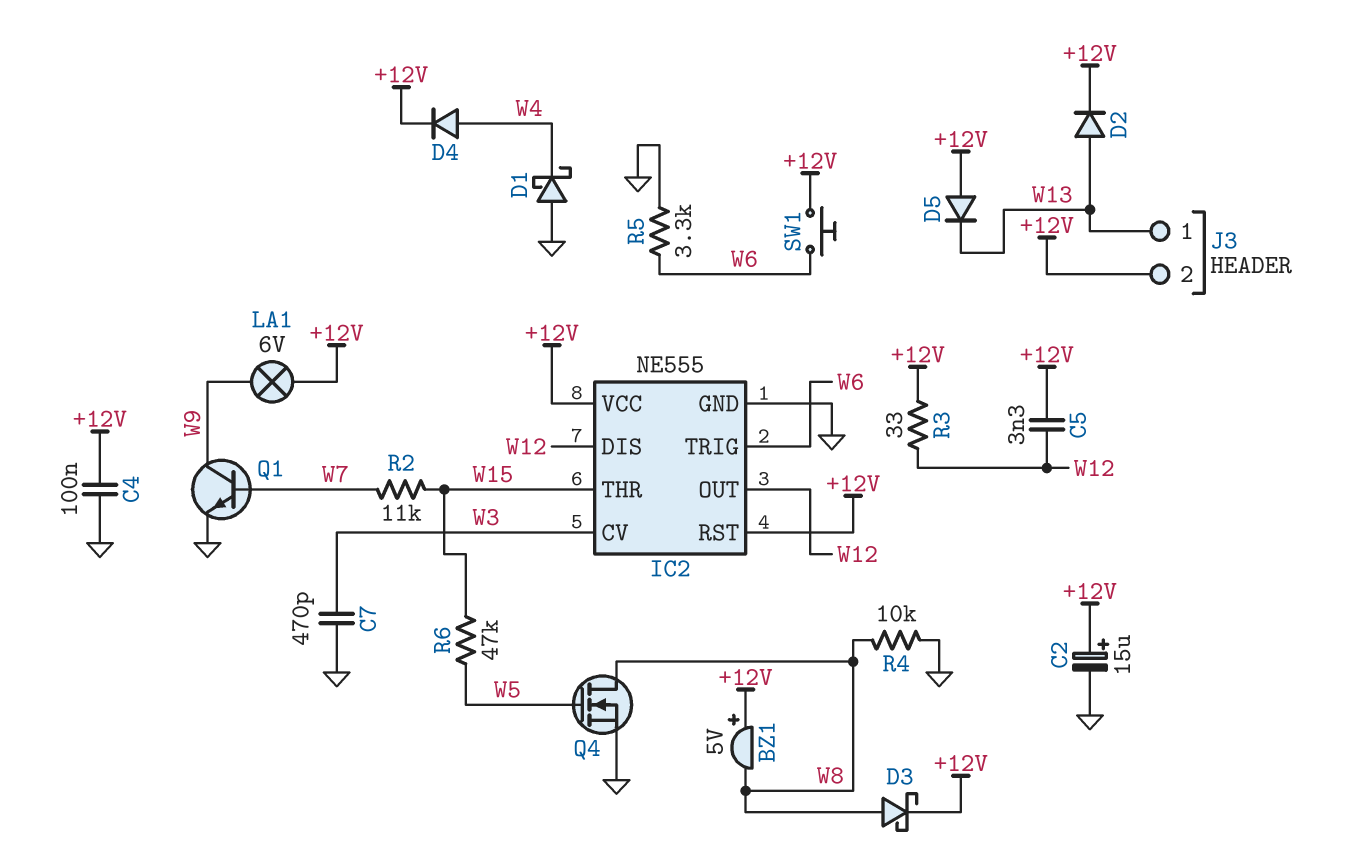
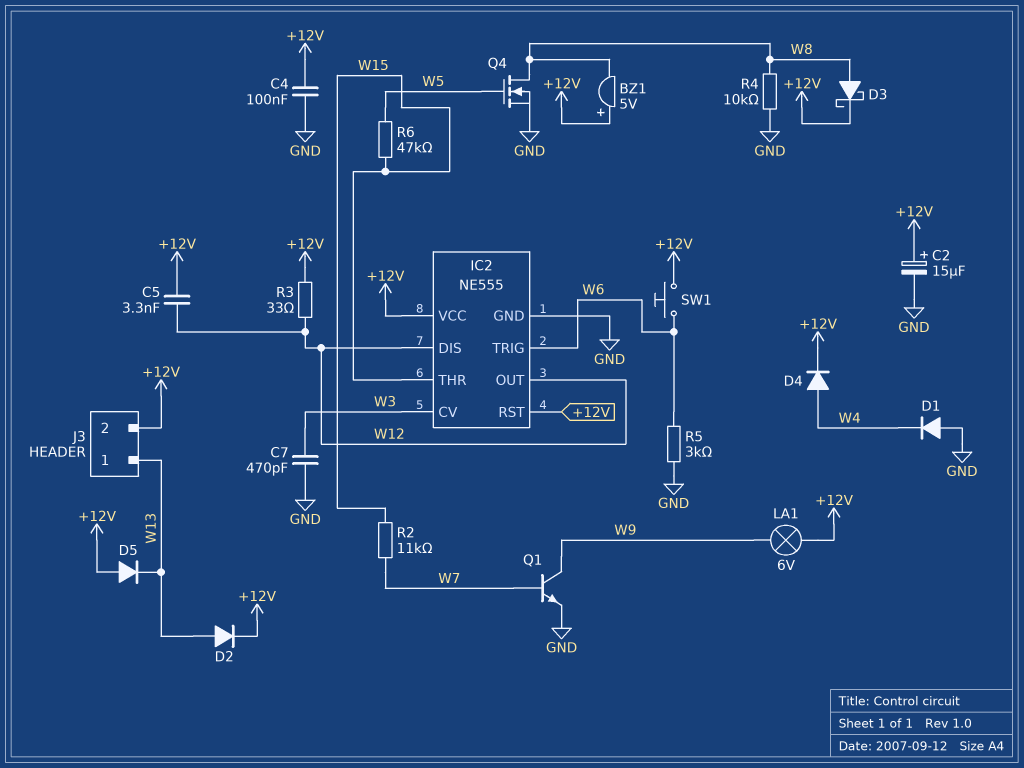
D1: schottky (A GND, K W4) -> diode (A GND, K W4)
R5: 3.3k (GND, W6) -> 3k (GND, W6)

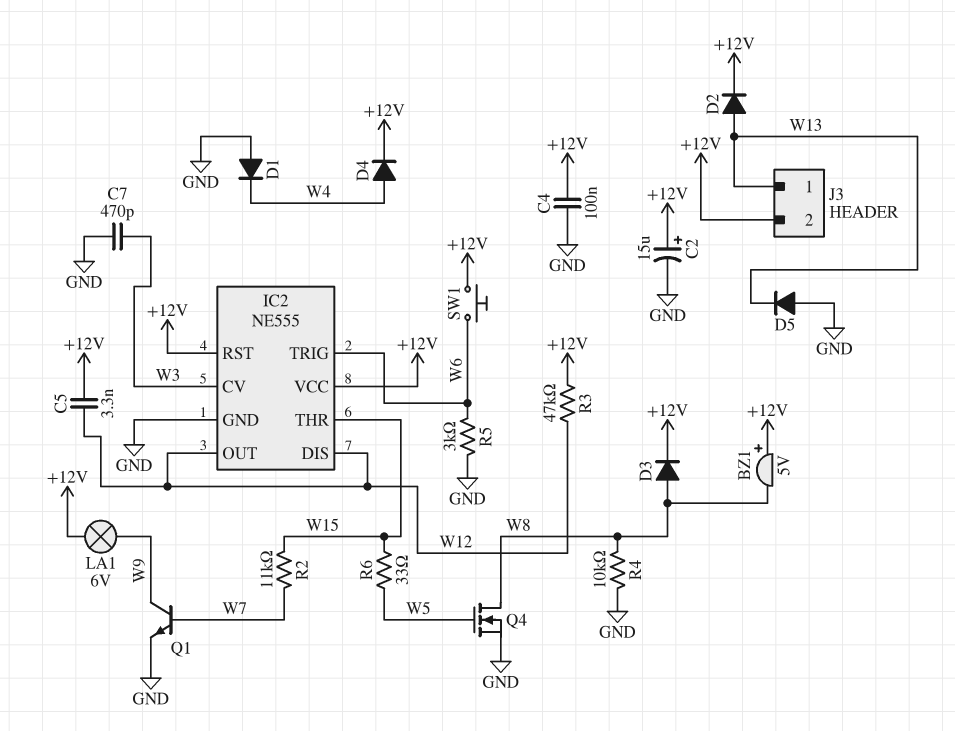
D3: schottky (A W8, K +12V) -> diode (A W8, K +12V)
D5: diode (A +12V, K W13) -> diode (A GND, K W13)
R3: 33 (+12V, W12) -> 47k (+12V, W12)
R6: 47k (W5, W15) -> 33 (W5, W15)

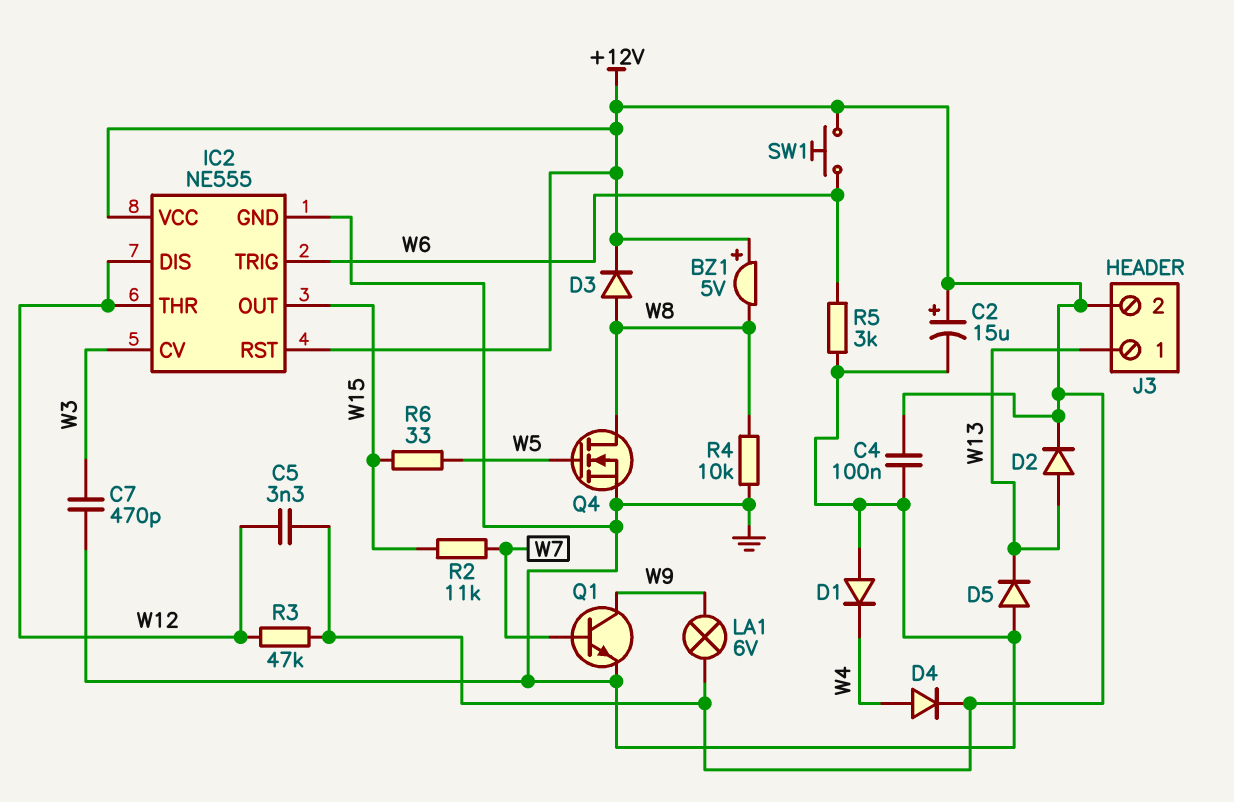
IC2 pin OUT: W12 -> W15
IC2 pin THR: W15 -> W12

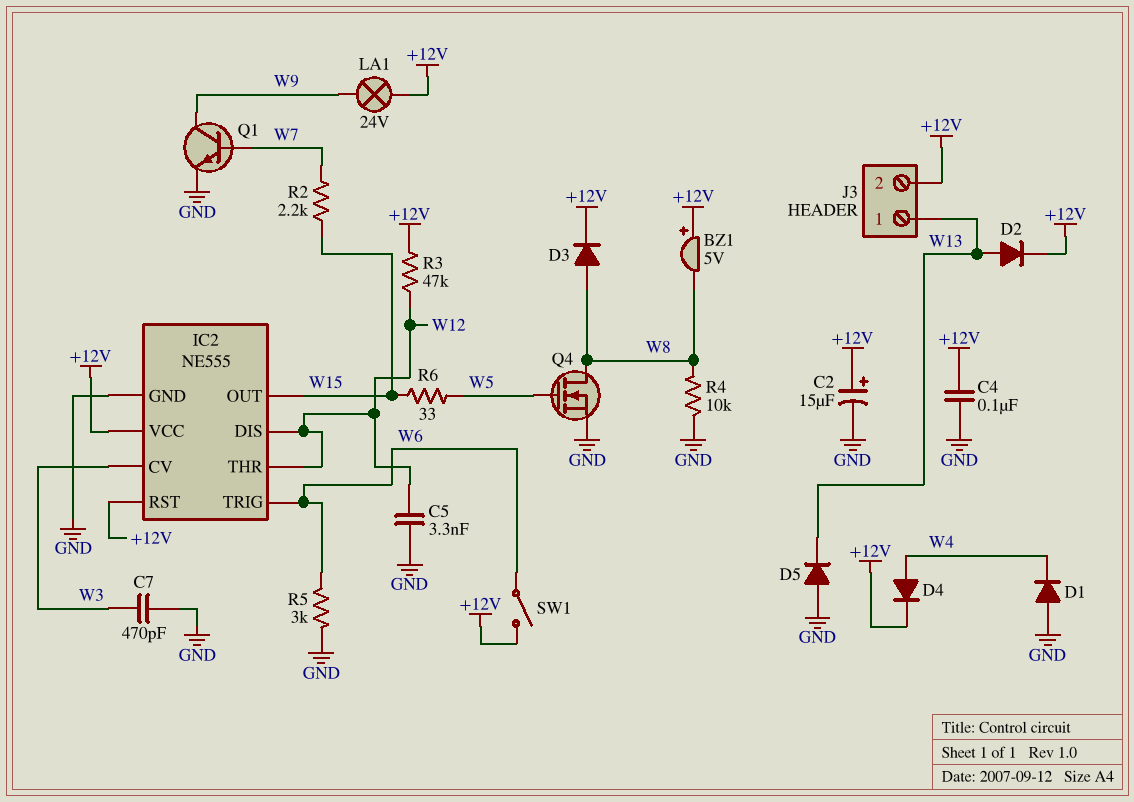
C5: 3.3nF (+12V, W12) -> 3.3nF (GND, W12)
LA1: lamp 6V (+12V, W9) -> lamp 24V (+12V, W9)
R2: 11k (W7, W15) -> 2.2k (W7, W15)
SW1: button (+12V, W6) -> switch (+12V, W6)

